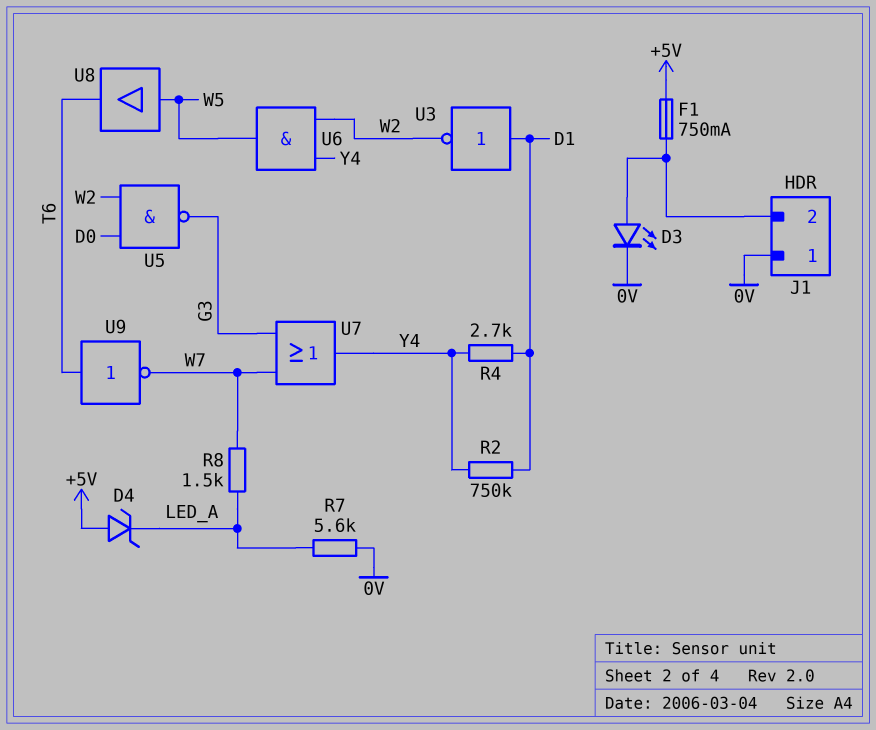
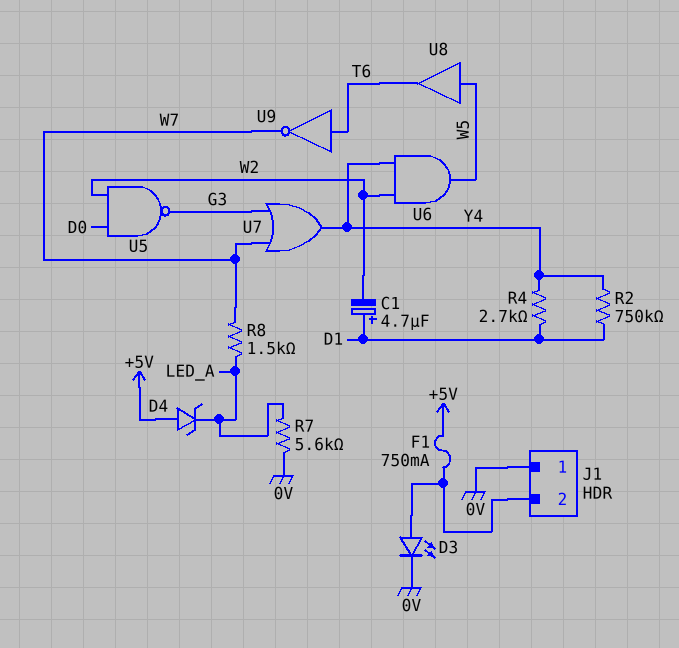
C1: none -> 4.7uF (plus D1, minus W2)
U3: NOT (in D1, out W2) -> none

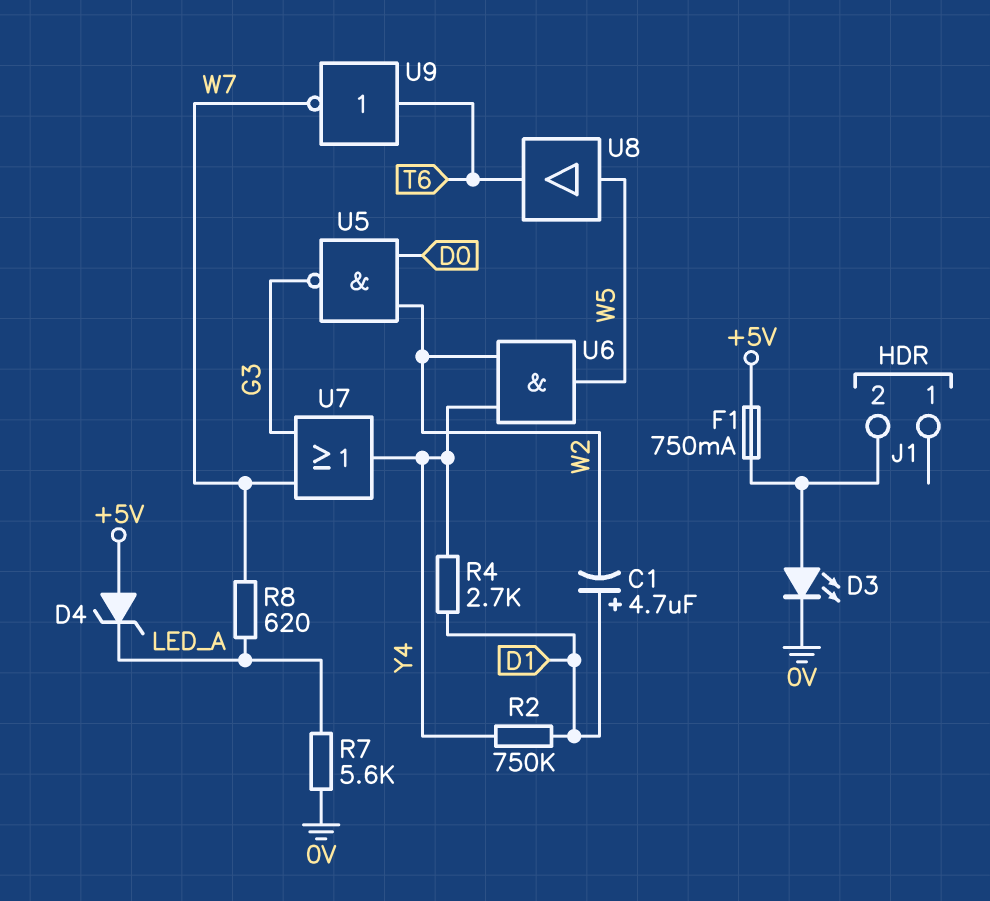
J1 pin 1: 0V -> none
R8: 1.5k (LED_A, W7) -> 620 (LED_A, W7)

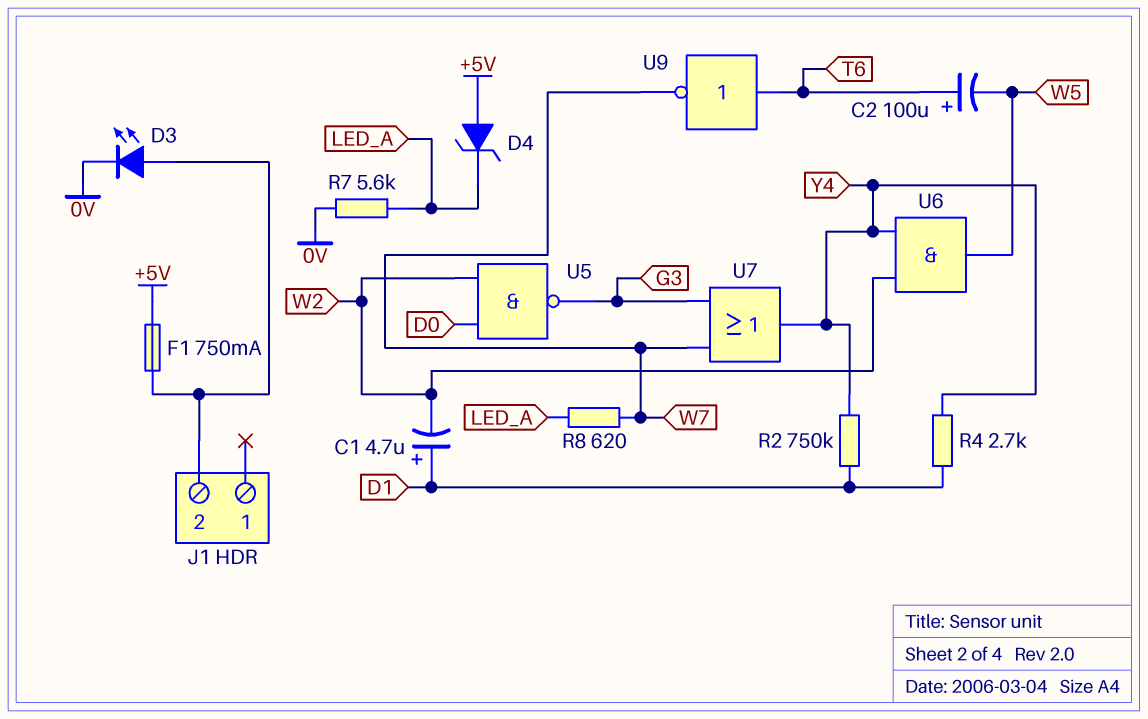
C2: none -> 100uF (plus T6, minus W5)
U8: buffer (in W5, out T6) -> none

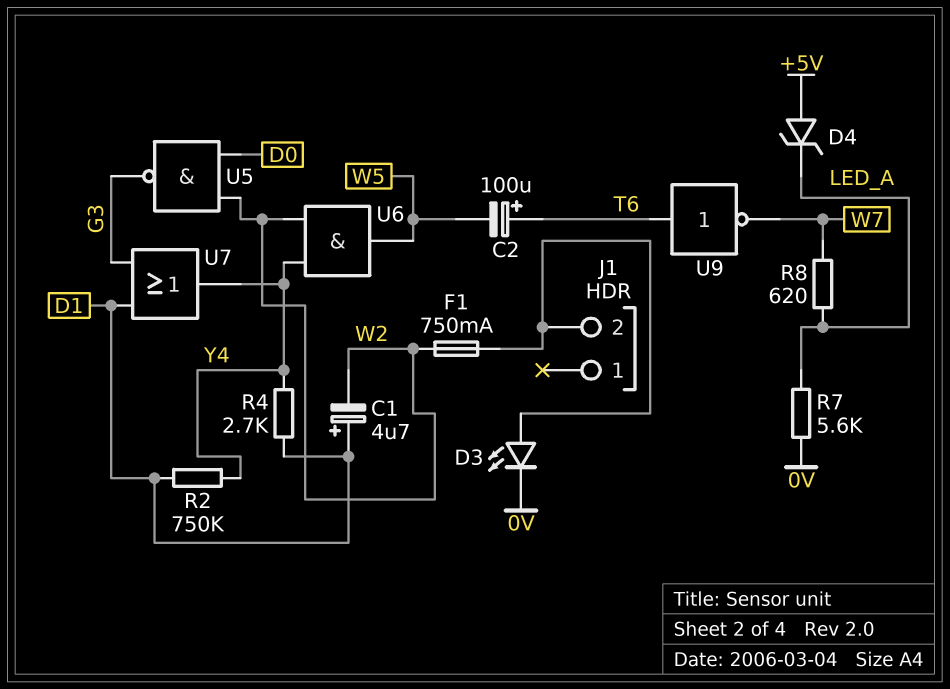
F1: 750mA (+5V, J1/2) -> 750mA (J1/2, W2)
U7: OR (in G3, in W7, out Y4) -> OR (in D1, in G3, out Y4)

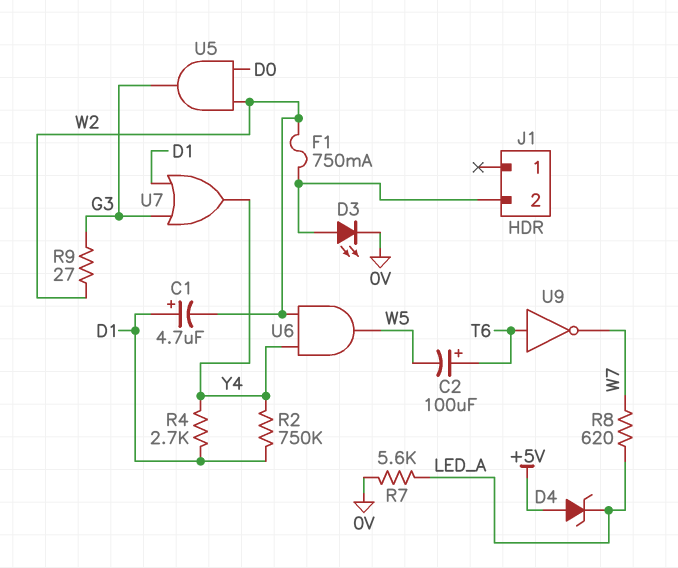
R9: none -> 27 (G3, W2)
U5: NAND (in D0, in W2, out G3) -> AND (in D0, in W2, out G3)

